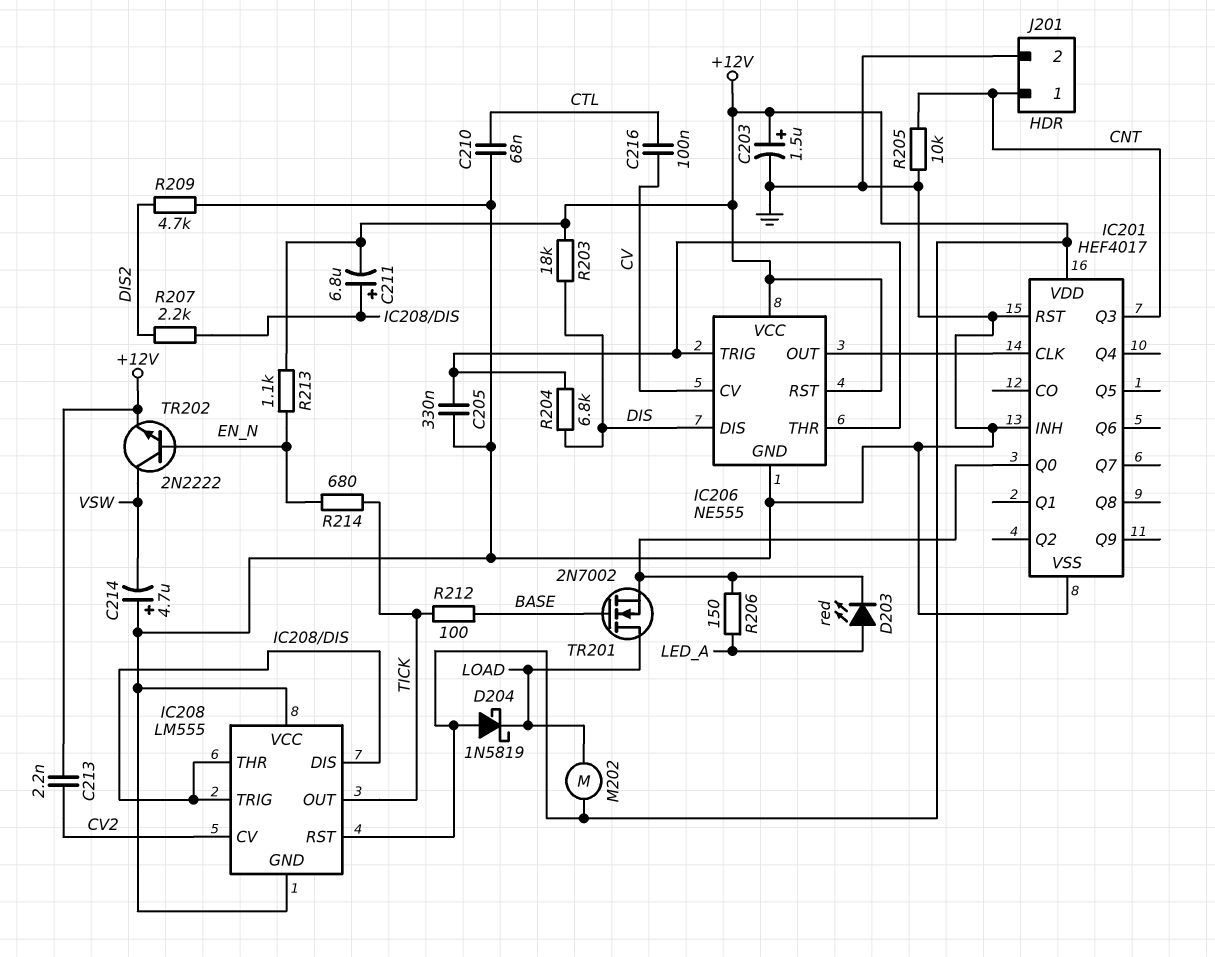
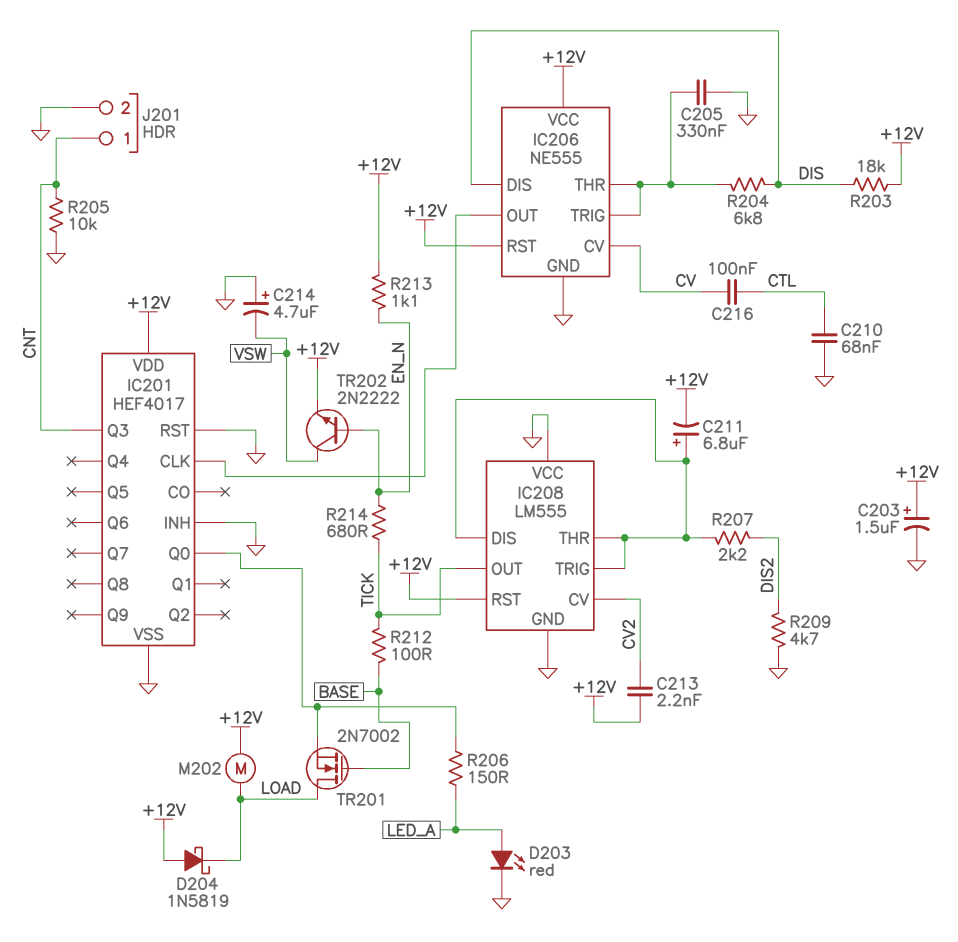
D203: LED red (A LED_A, K IC201/Q0) -> LED red (A LED_A, K GND)

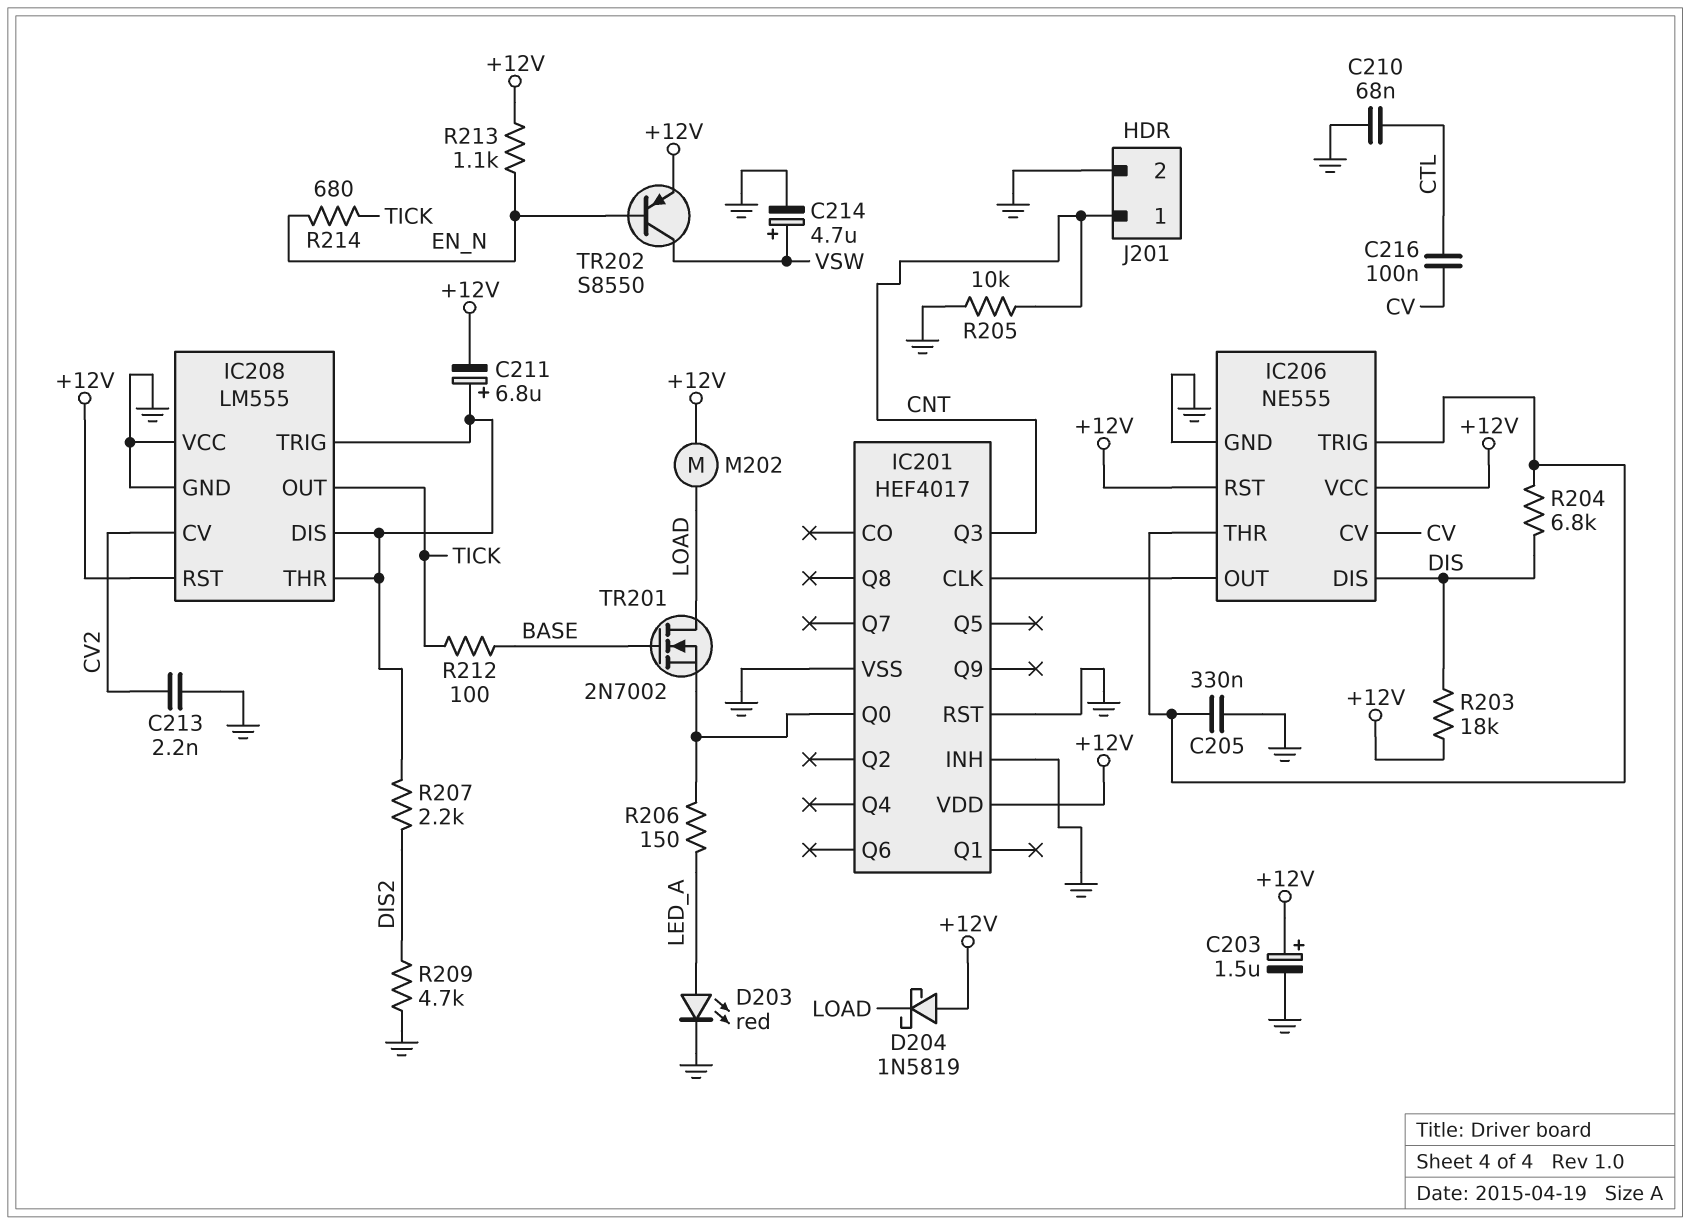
C213: 2.2nF (+12V, CV2) -> 2.2nF (CV2, GND)
C214: 4.7uF (plus GND, minus VSW) -> 4.7uF (plus VSW, minus GND)
TR202: NPN 2N2222 (B EN_N, C VSW, E +12V) -> PNP S8550 (B EN_N, C VSW, E +12V)

